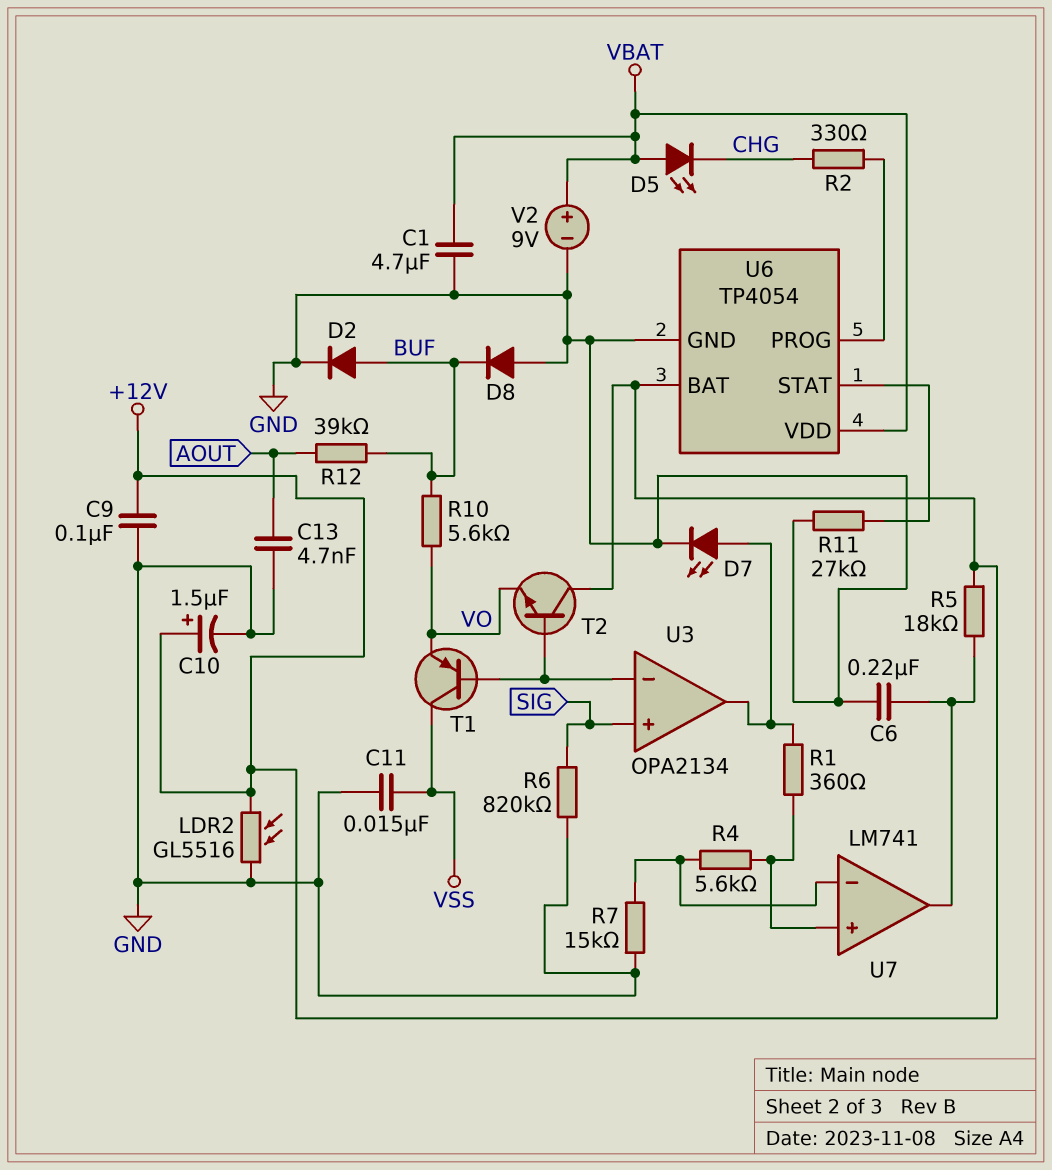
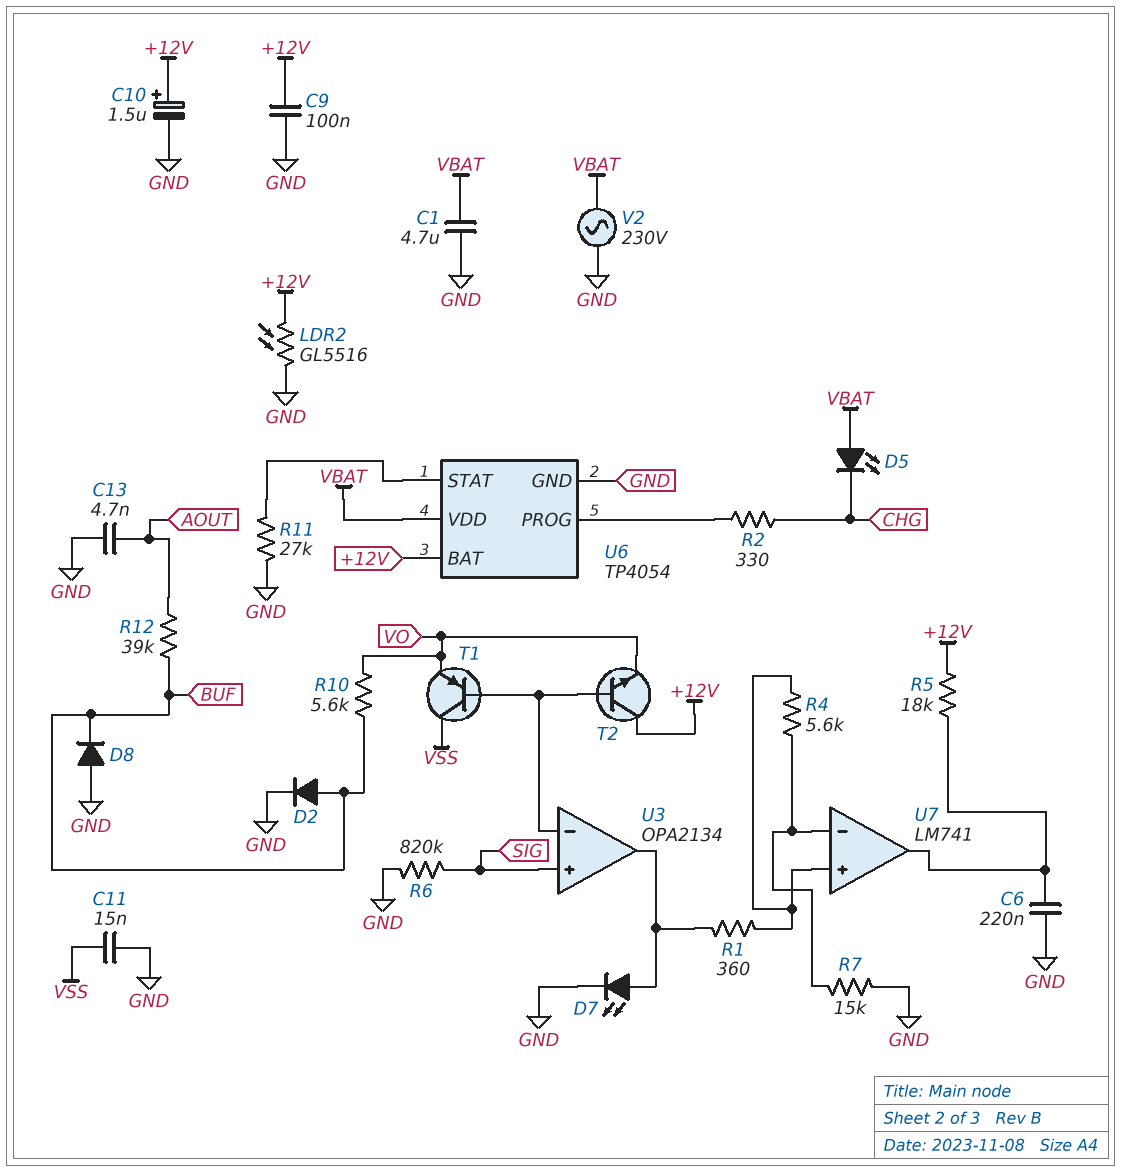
V2: 9V (plus VBAT, minus GND) -> AC 230V (GND, VBAT)

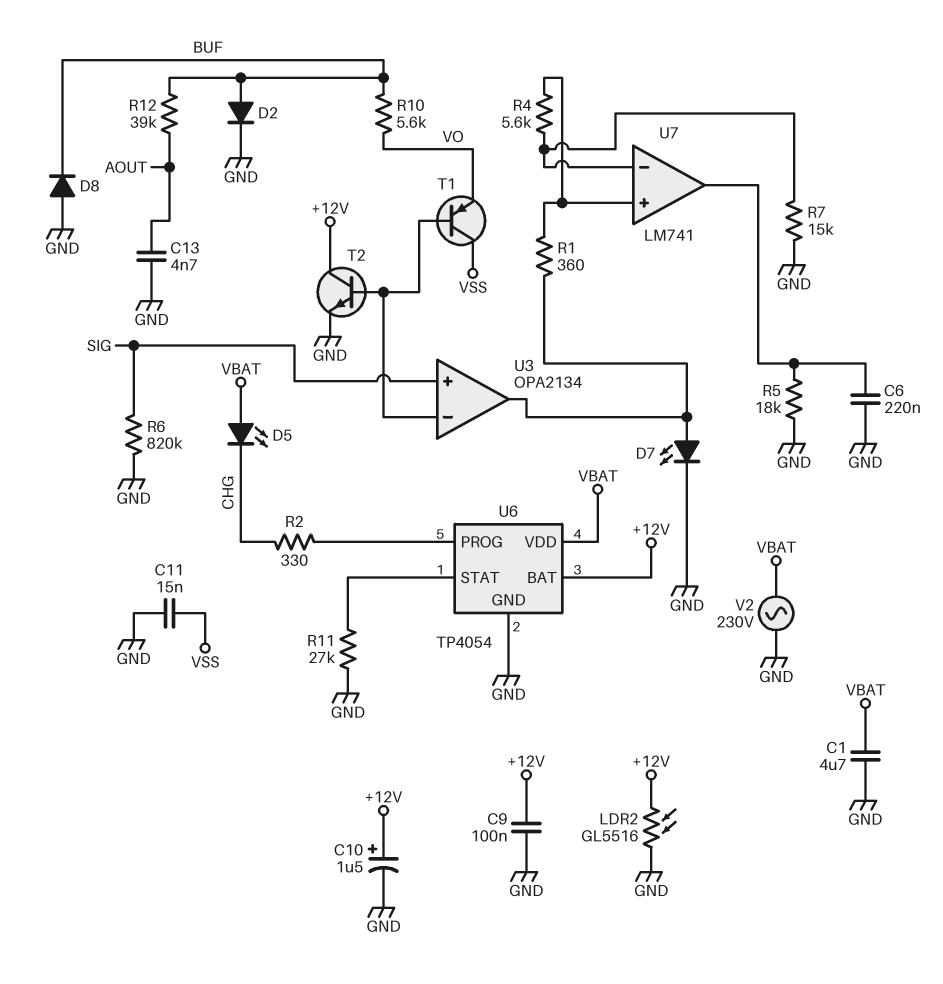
R5: 18k (+12V, U7/out) -> 18k (GND, U7/out)
T2: NPN (B U3/in-, C +12V, E VO) -> NPN (B U3/in-, C +12V, E GND)

